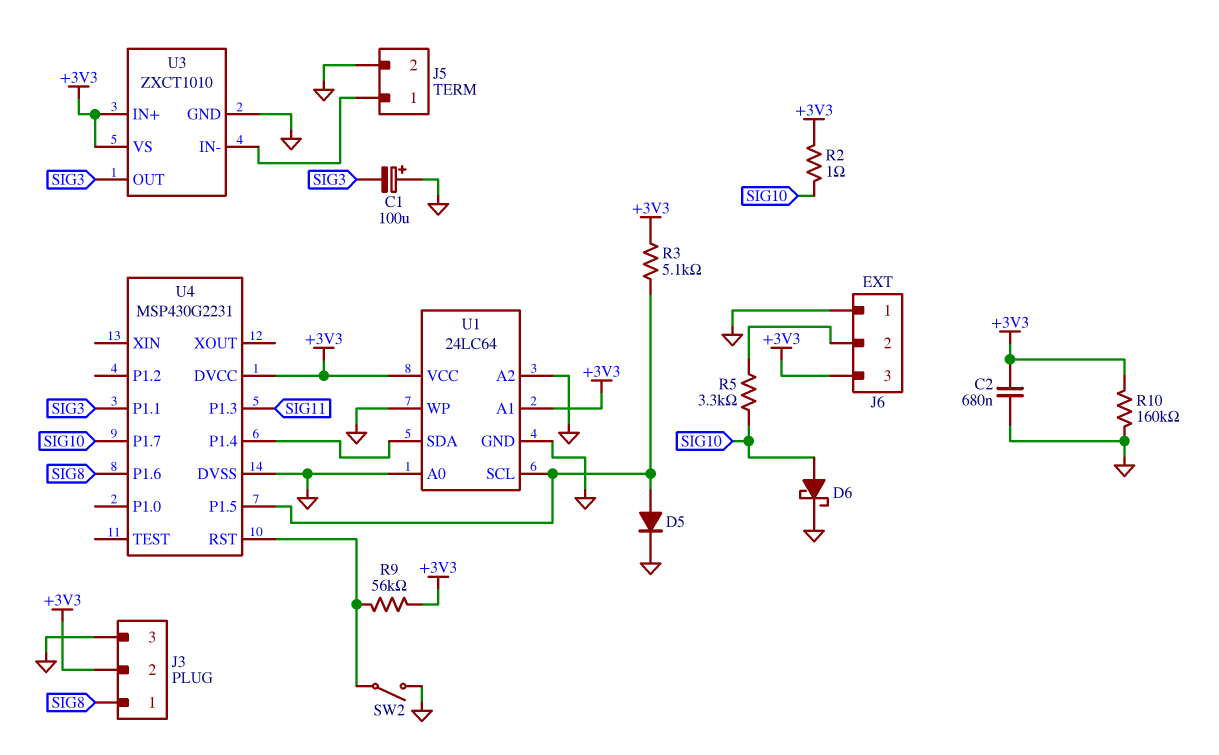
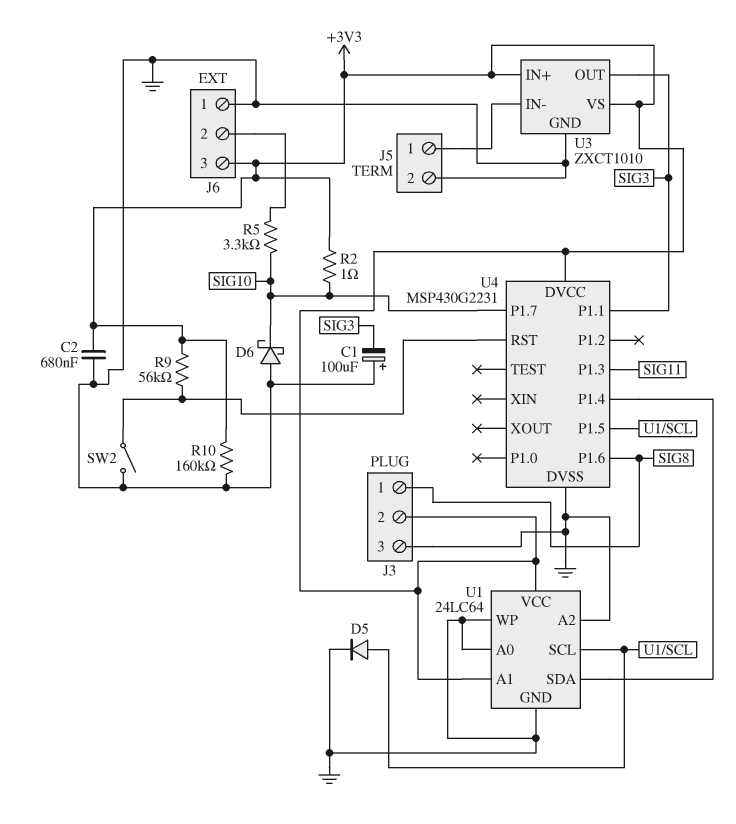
D6: schottky (A SIG10, K GND) -> schottky (A GND, K SIG10)
R3: 5.1k (+3V3, U1/SCL) -> none

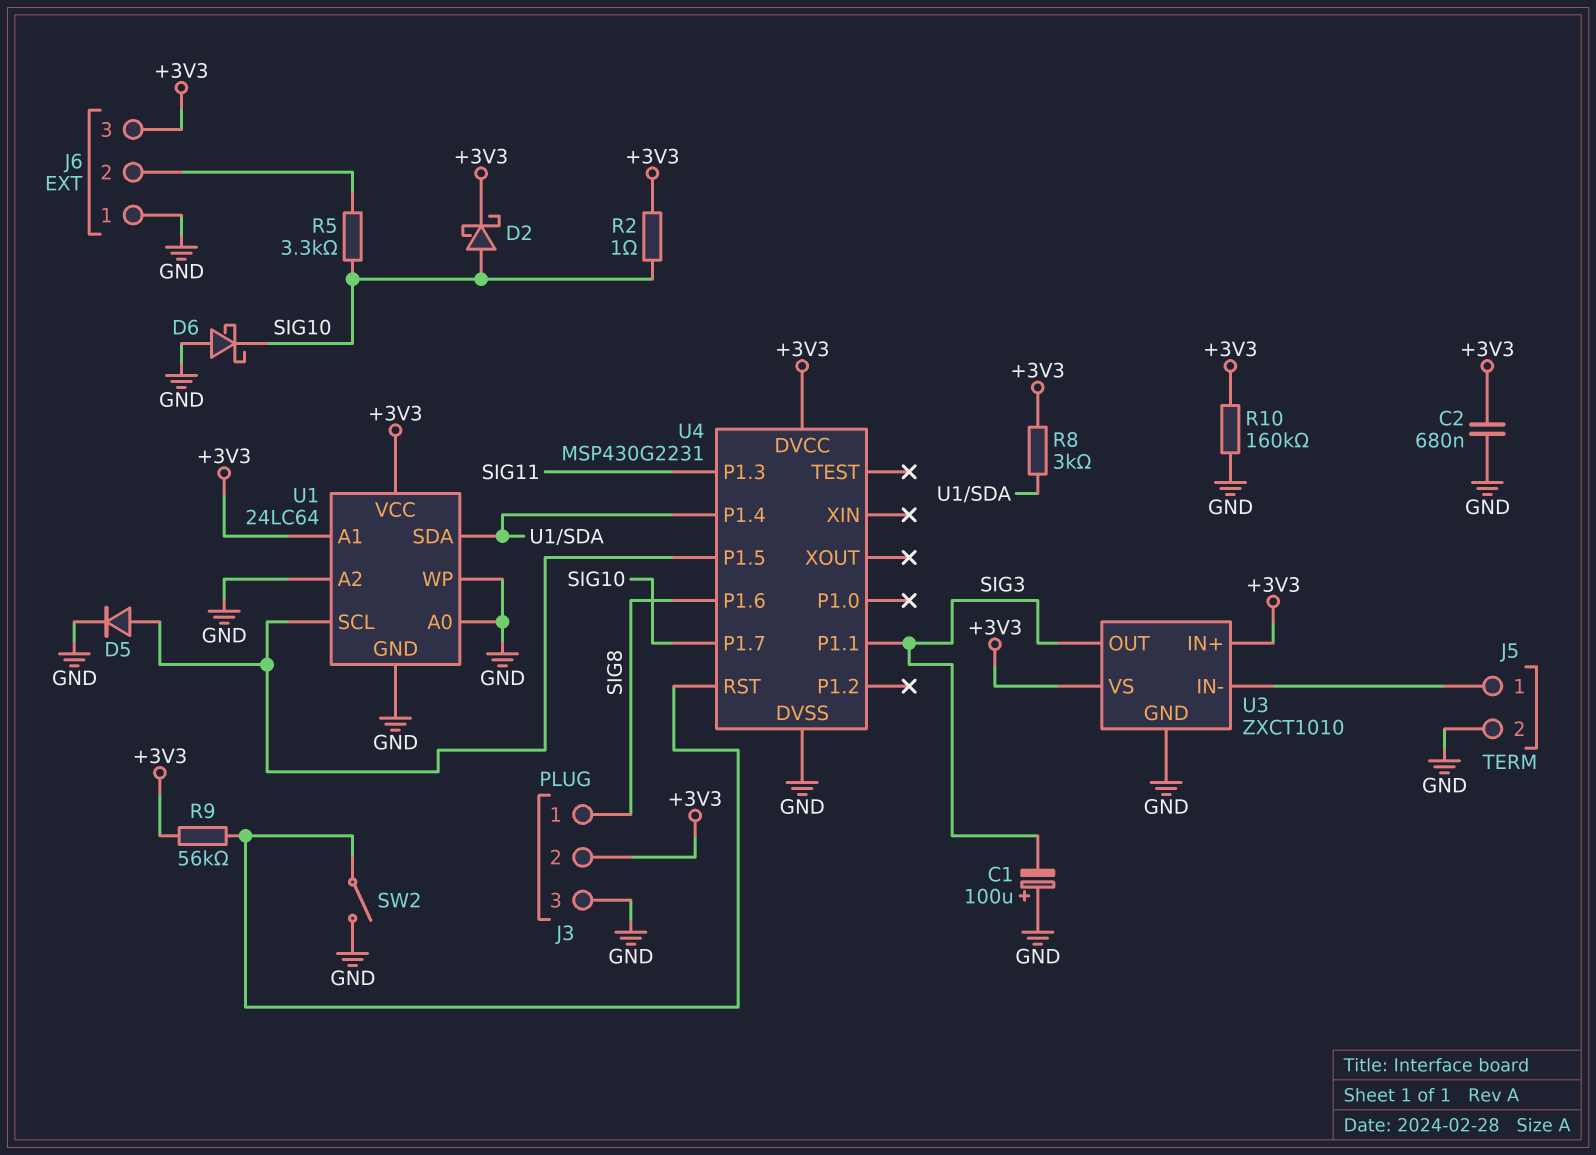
D2: none -> schottky (A SIG10, K +3V3)
R8: none -> 3k (+3V3, U1/SDA)

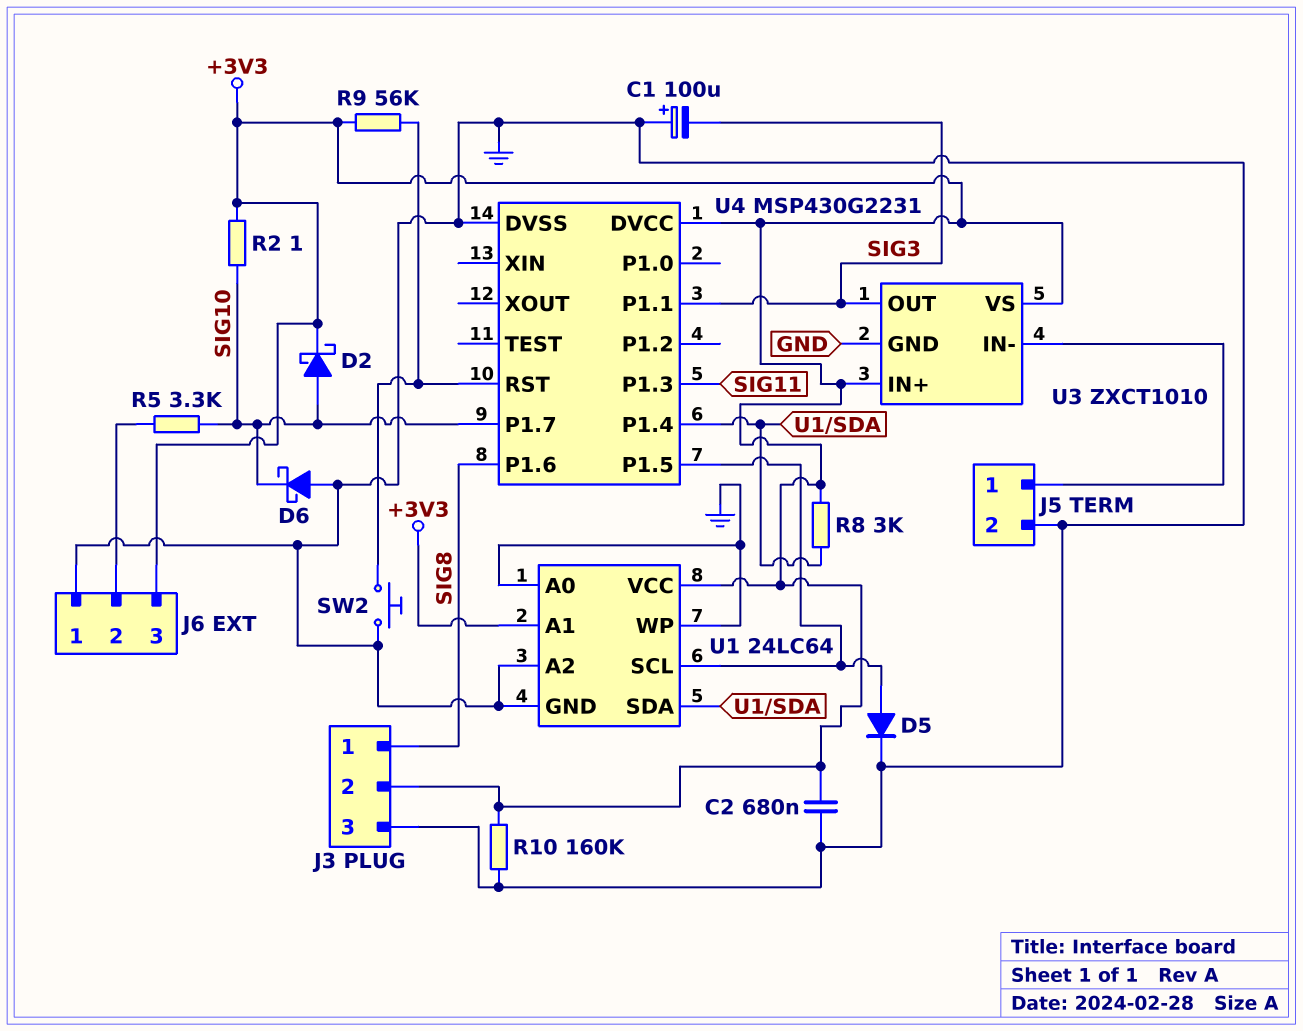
SW2: switch (GND, U4/RST) -> button (GND, U4/RST)

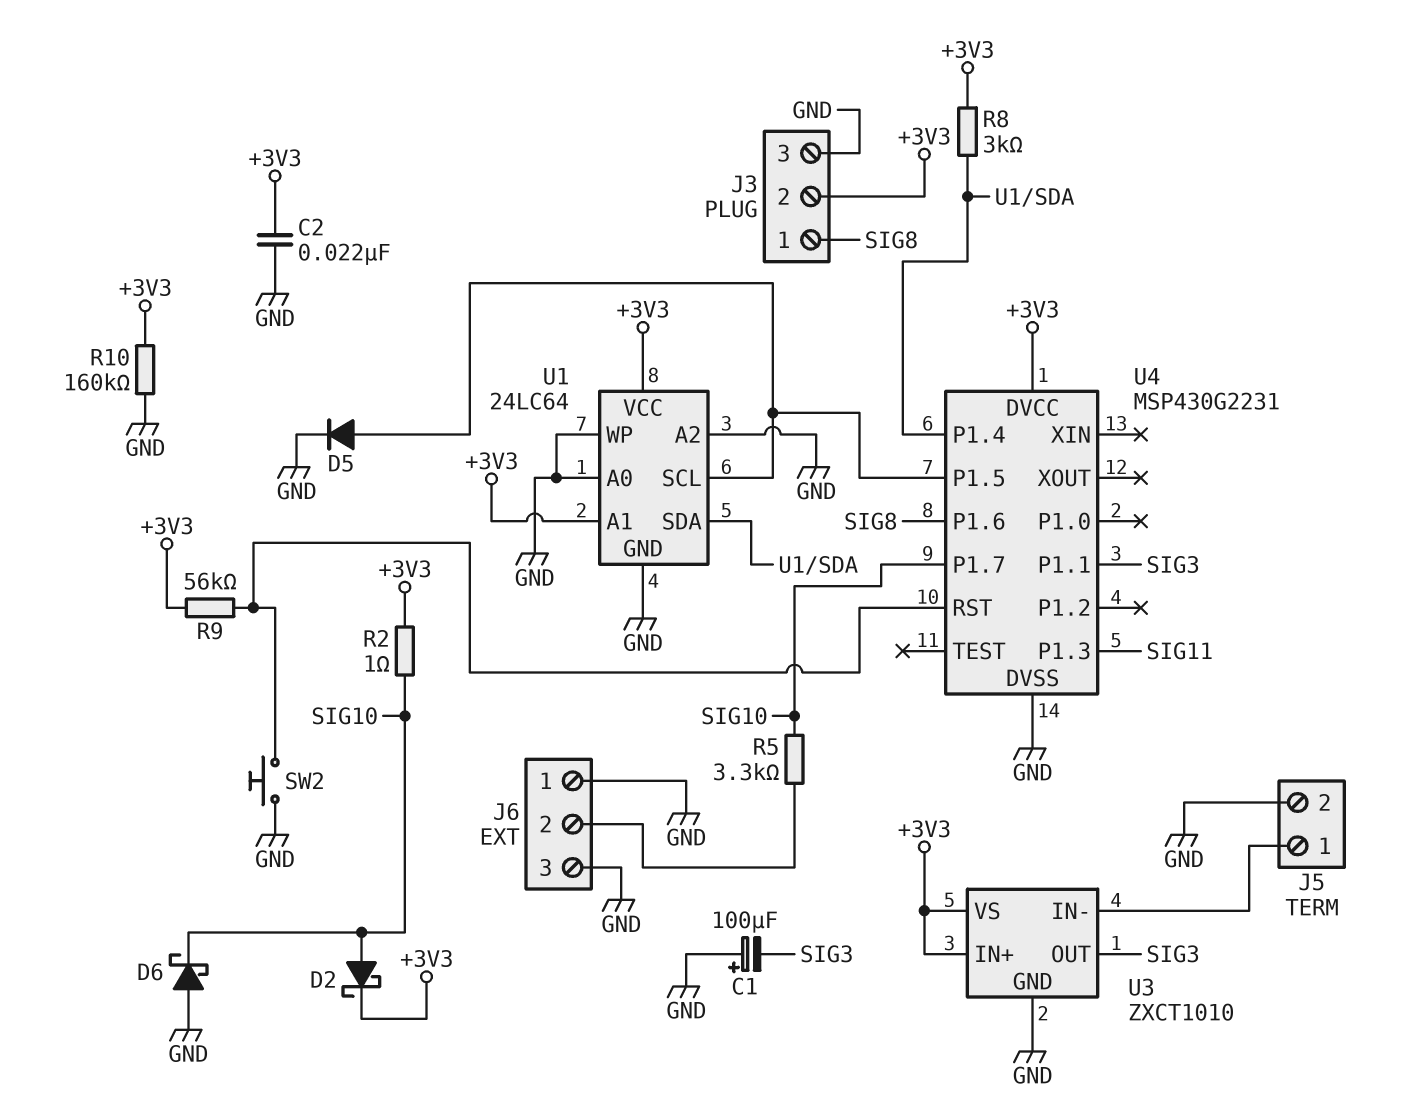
C2: 680nF (+3V3, GND) -> 22nF (+3V3, GND)
J6 pin 3: +3V3 -> GND

